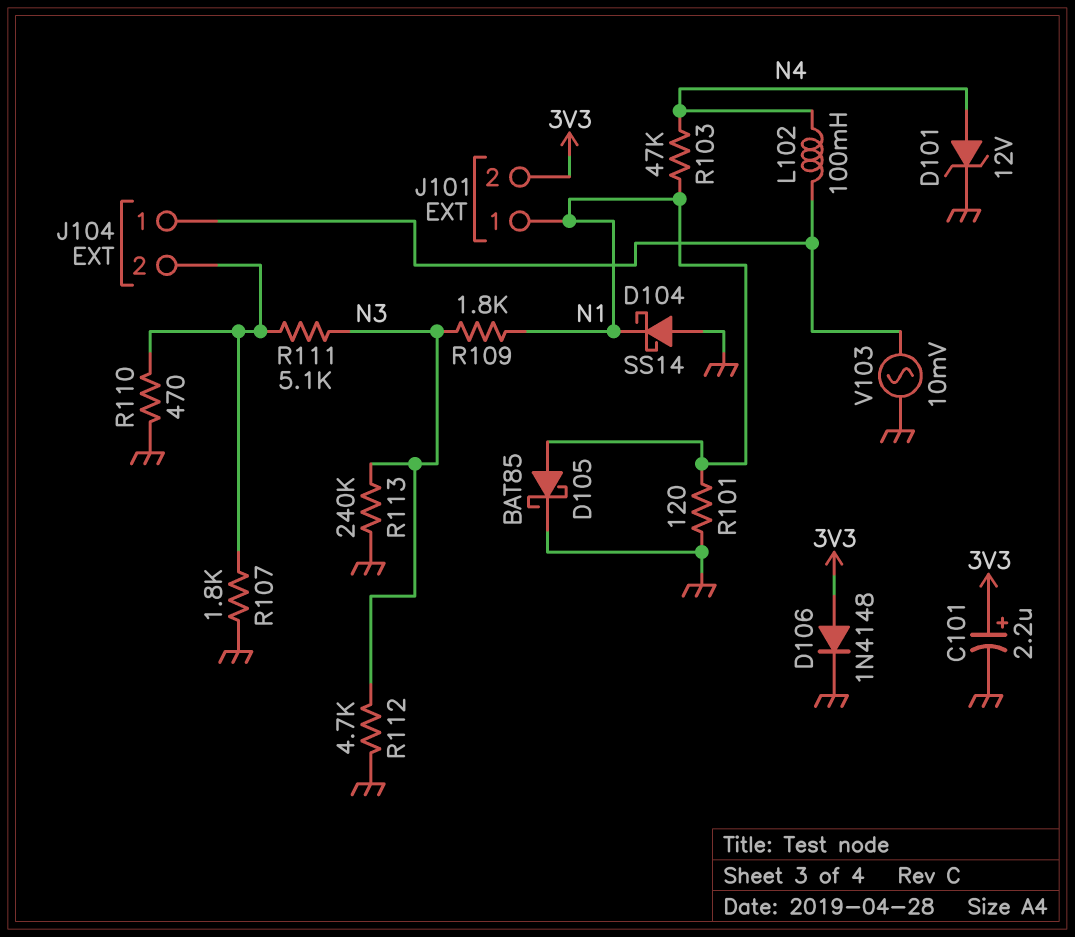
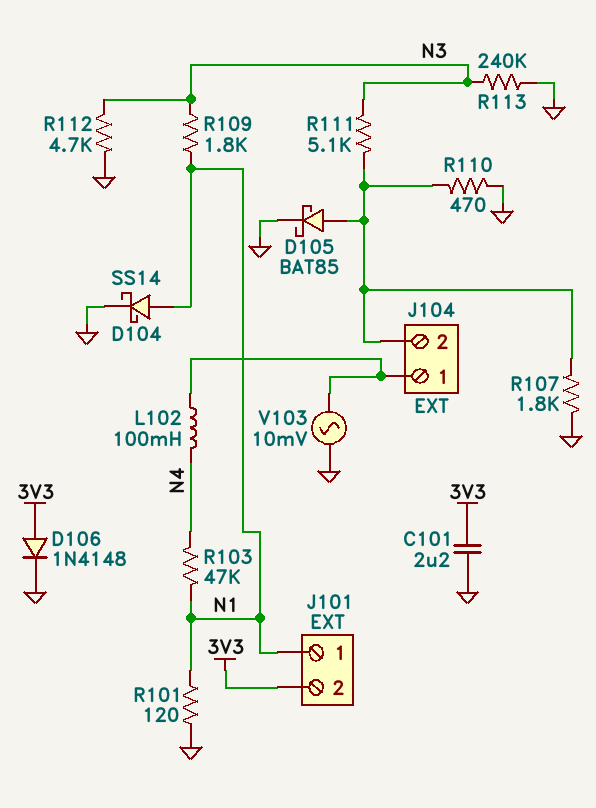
C101: 2.2uF (plus 3V3, minus GND) -> 2.2uF (3V3, GND)
D101: zener 12V (A N4, K GND) -> none
D104: schottky SS14 (A GND, K N1) -> schottky SS14 (A N1, K GND)
D105: schottky BAT85 (A N1, K GND) -> schottky BAT85 (A J104/2, K GND)

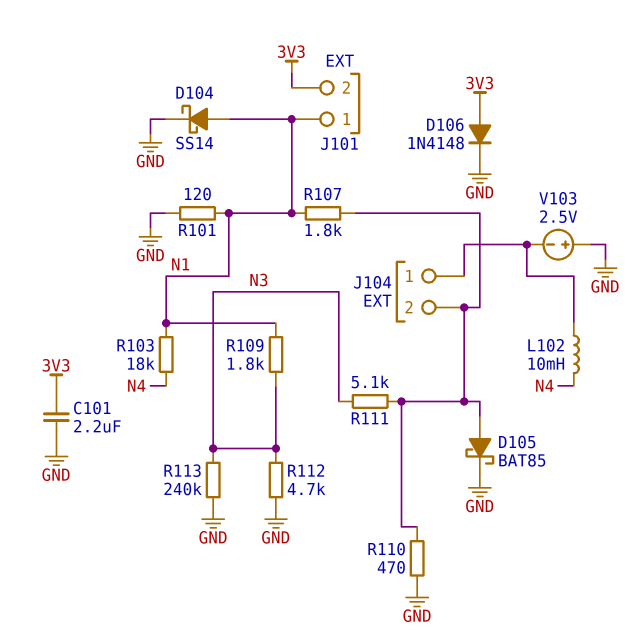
L102: 100mH (J104/1, N4) -> 10mH (J104/1, N4)
R103: 47k (N1, N4) -> 18k (N1, N4)
R107: 1.8k (GND, J104/2) -> 1.8k (J104/2, N1)
V103: AC 10mV (GND, J104/1) -> 2.5V (plus GND, minus J104/1)

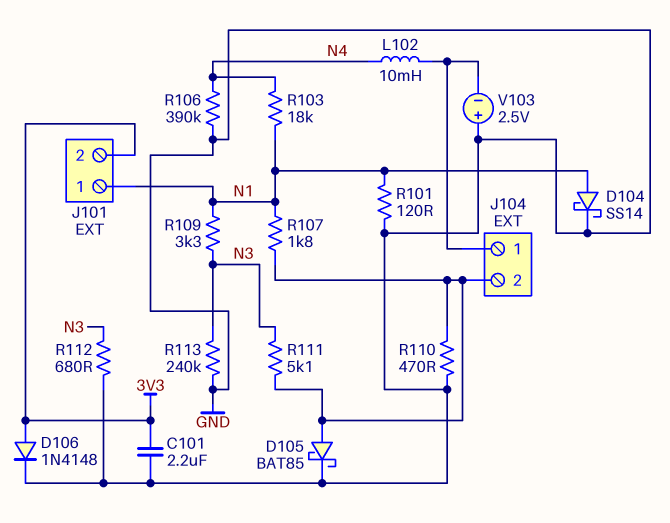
R106: none -> 390k (GND, N4)
R109: 1.8k (N1, N3) -> 3.3k (N1, N3)
R112: 4.7k (GND, N3) -> 680 (GND, N3)

